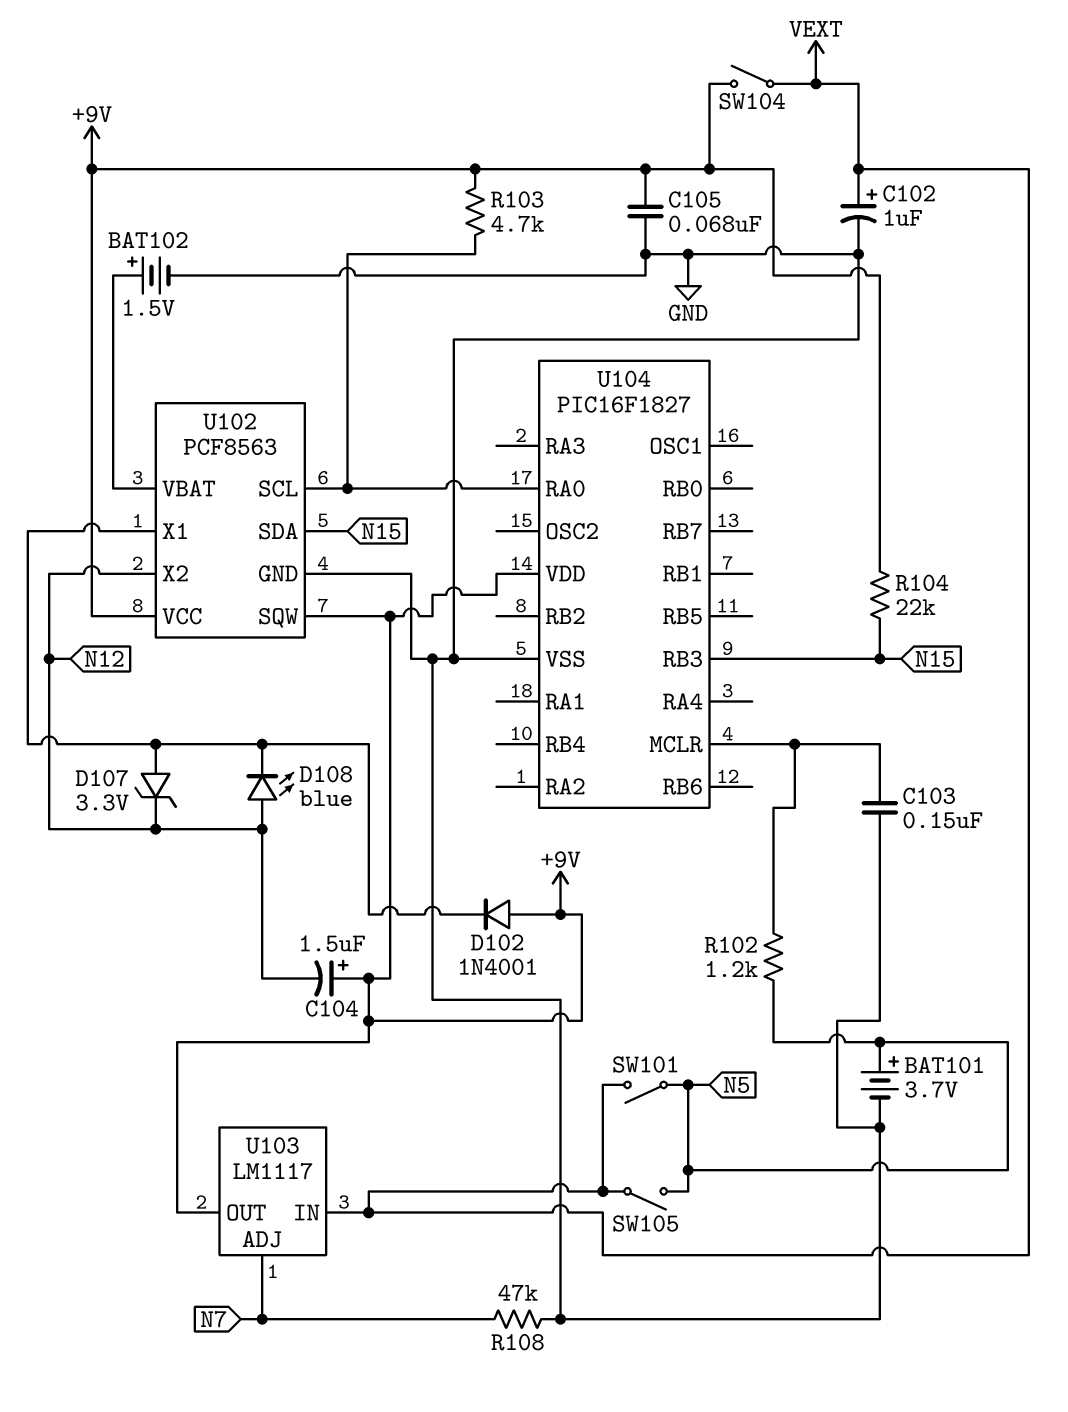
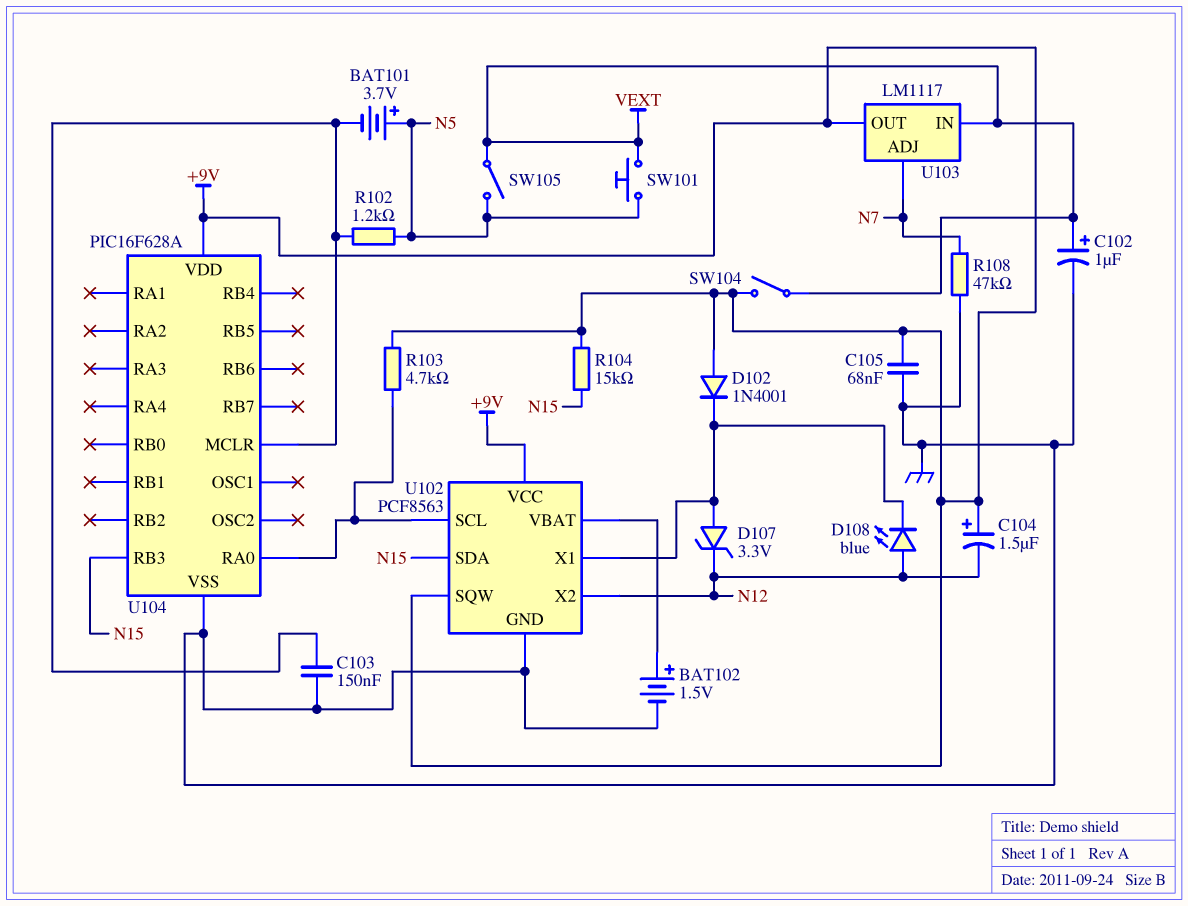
BAT101: 3.7V (plus N5, minus GND) -> 3.7V (plus N5, minus U104/MCLR)
R104: 22k (+9V, N15) -> 15k (+9V, N15)
SW101: switch (N5, VEXT) -> button (N5, VEXT)
U104: PIC16F1827 -> PIC16F628A

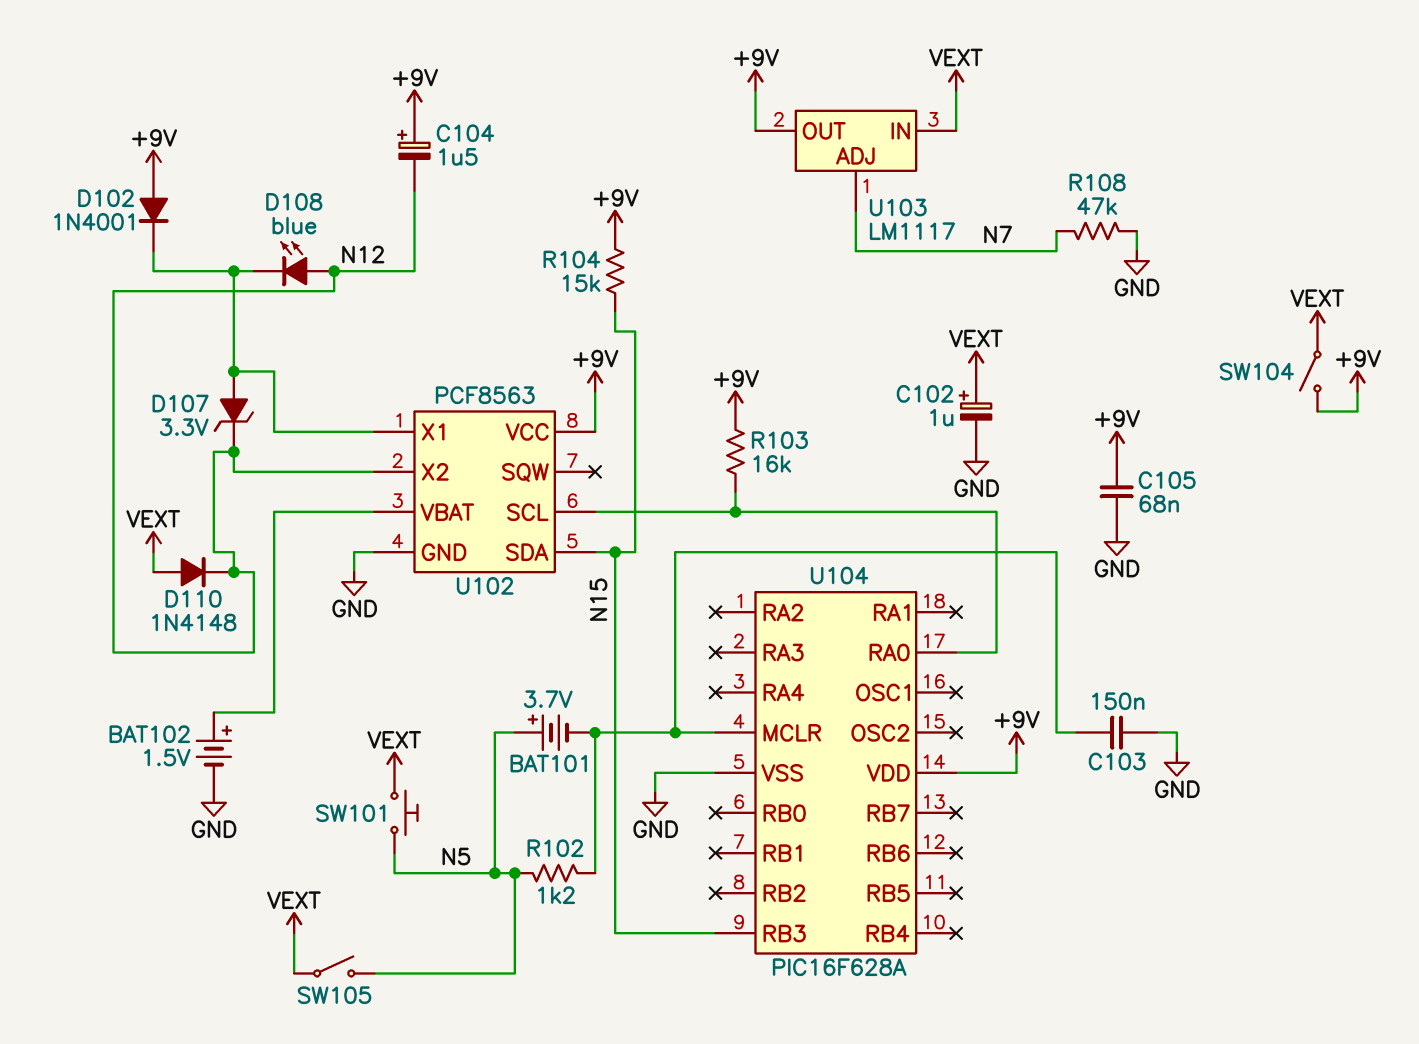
D110: none -> diode 1N4148 (A VEXT, K N12)
R103: 4.7k (+9V, U102/SCL) -> 16k (+9V, U102/SCL)
U102 pin SQW: +9V -> none

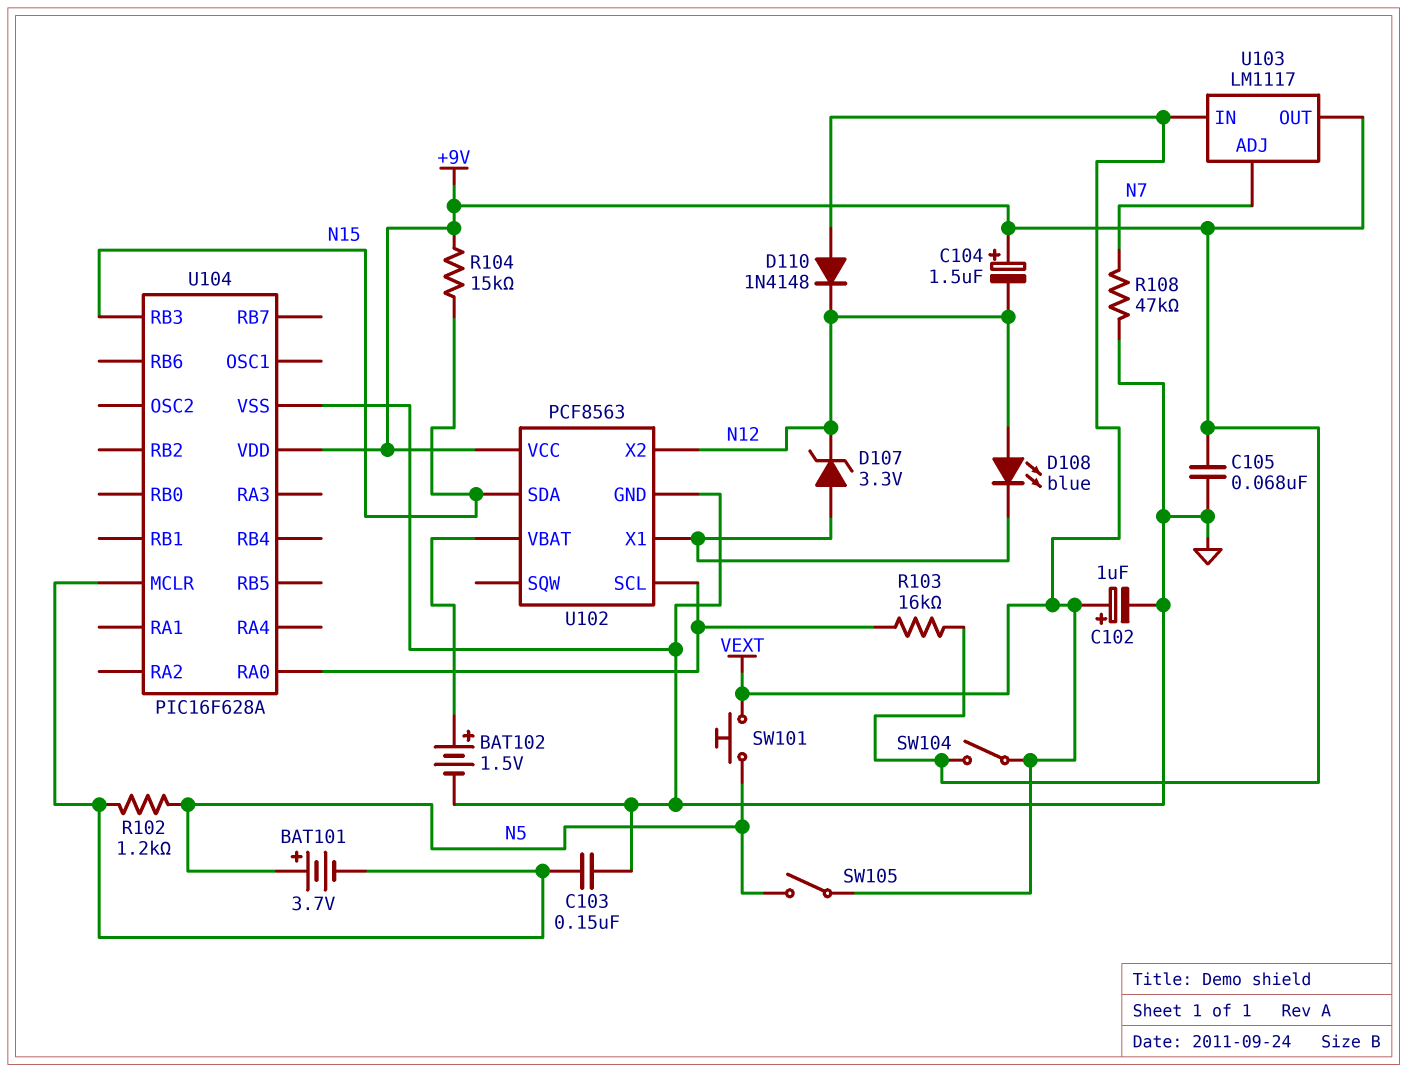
D102: diode 1N4001 (A +9V, K U102/X1) -> none

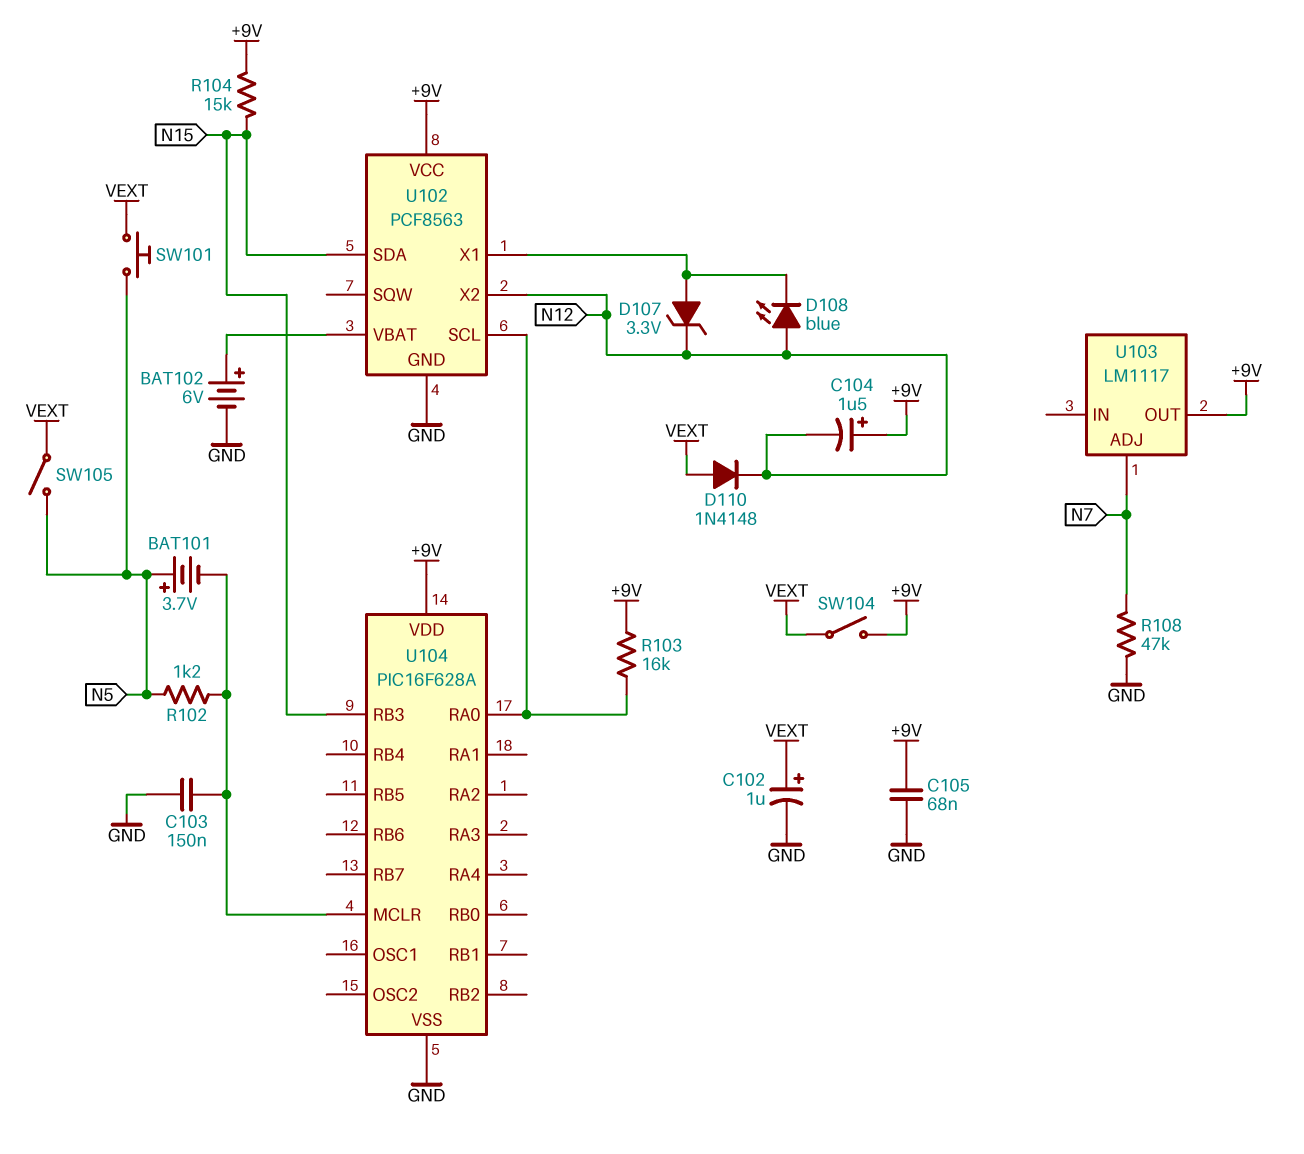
BAT102: 1.5V (plus U102/VBAT, minus GND) -> 6V (plus U102/VBAT, minus GND)
U103 pin IN: VEXT -> none

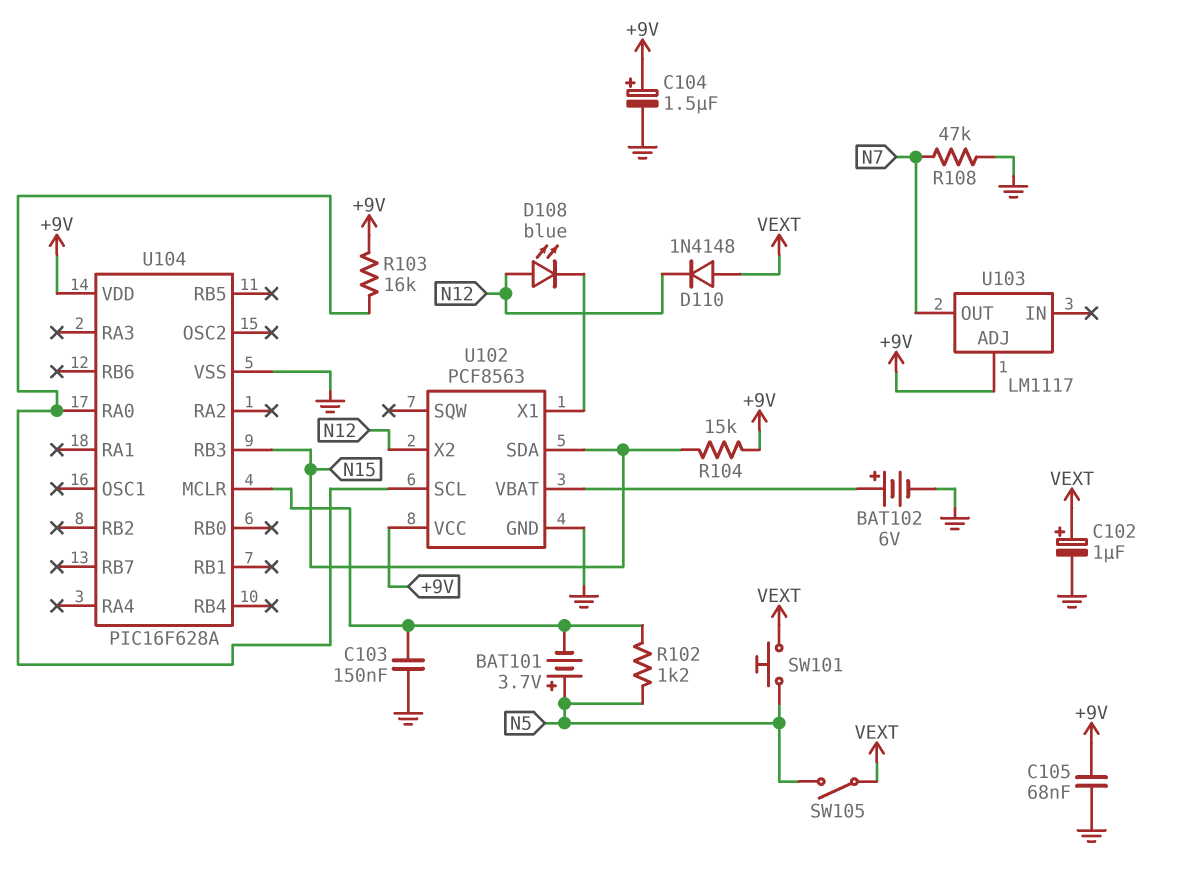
C104: 1.5uF (plus +9V, minus N12) -> 1.5uF (plus +9V, minus GND)
D107: zener 3.3V (A U102/X1, K N12) -> none
SW104: switch (+9V, VEXT) -> none
U103 pin ADJ: N7 -> +9V
U103 pin OUT: +9V -> N7

